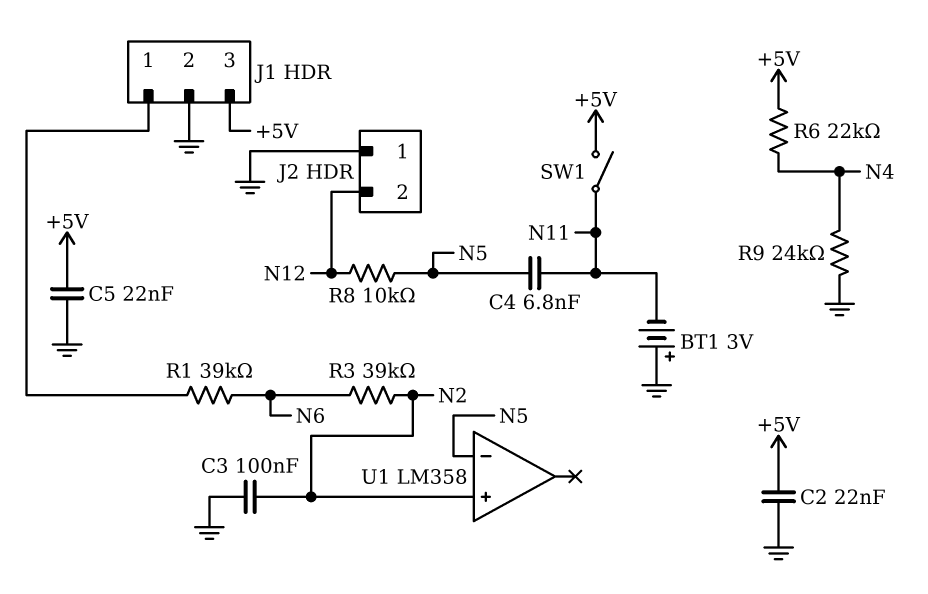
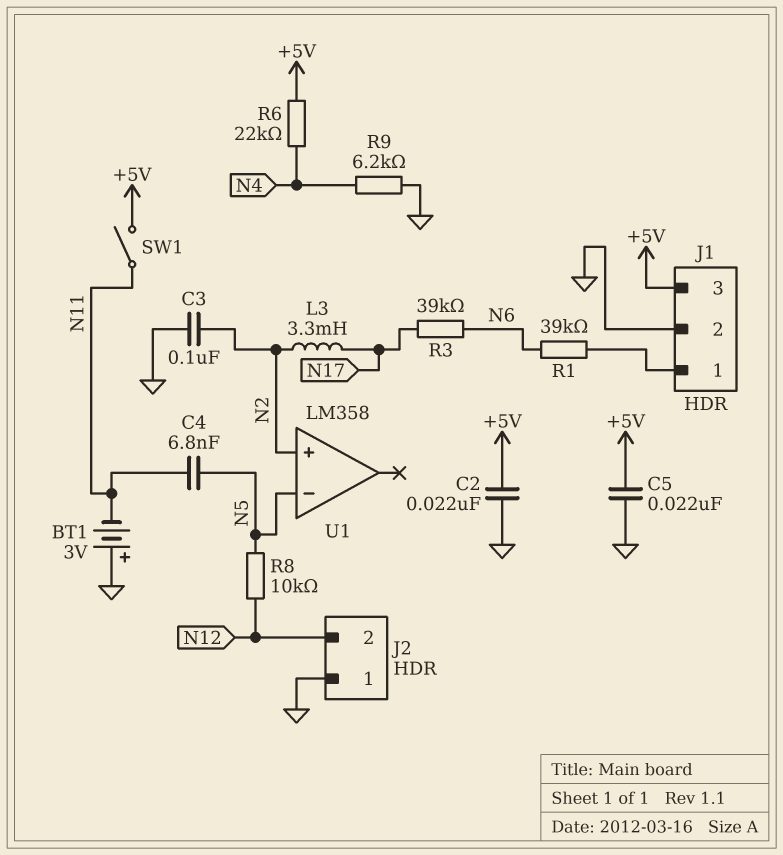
L3: none -> 3.3mH (N2, N17)
R3: 39k (N2, N6) -> 39k (N6, N17)
R9: 24k (GND, N4) -> 6.2k (GND, N4)

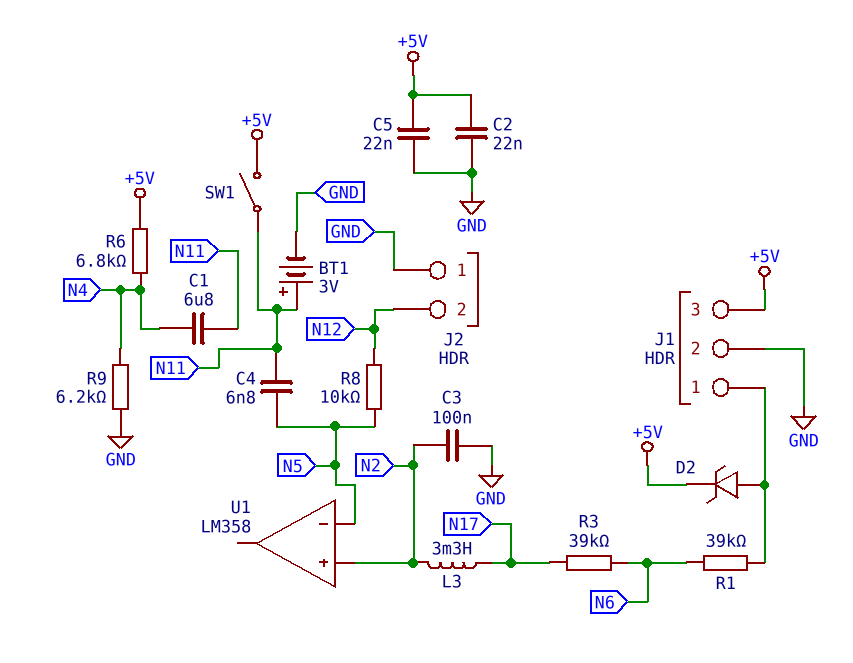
BT1: 3V (plus GND, minus N11) -> 3V (plus N11, minus GND)
C1: none -> 6.8uF (N4, N11)
D2: none -> zener (A J1/1, K +5V)
R6: 22k (+5V, N4) -> 6.8k (+5V, N4)

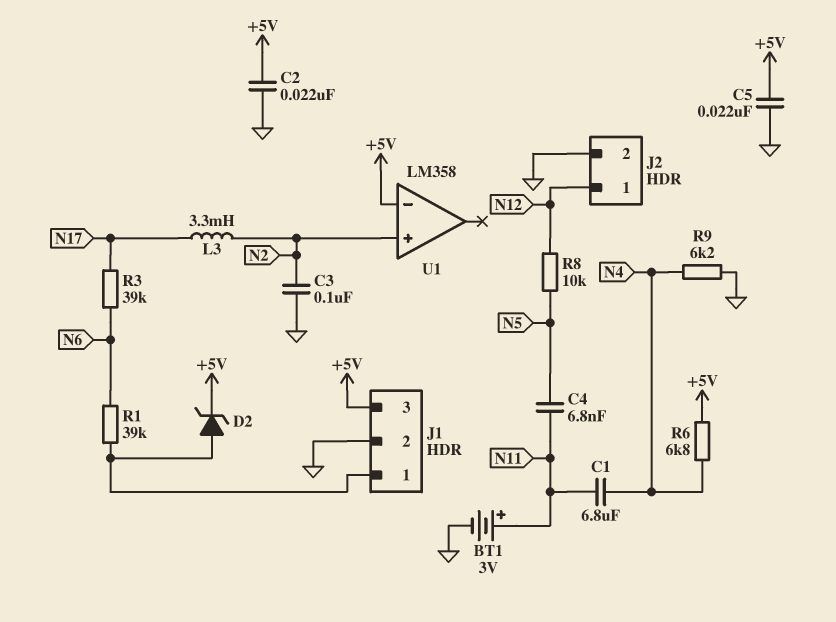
J2 pin 1: GND -> N12
J2 pin 2: N12 -> GND
SW1: switch (+5V, N11) -> none
U1 pin in-: N5 -> +5V

